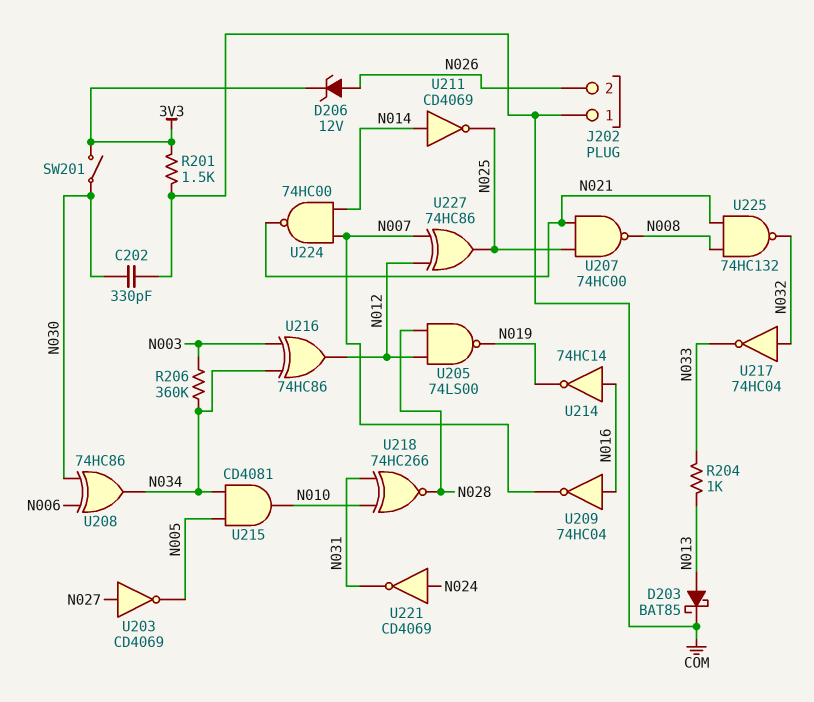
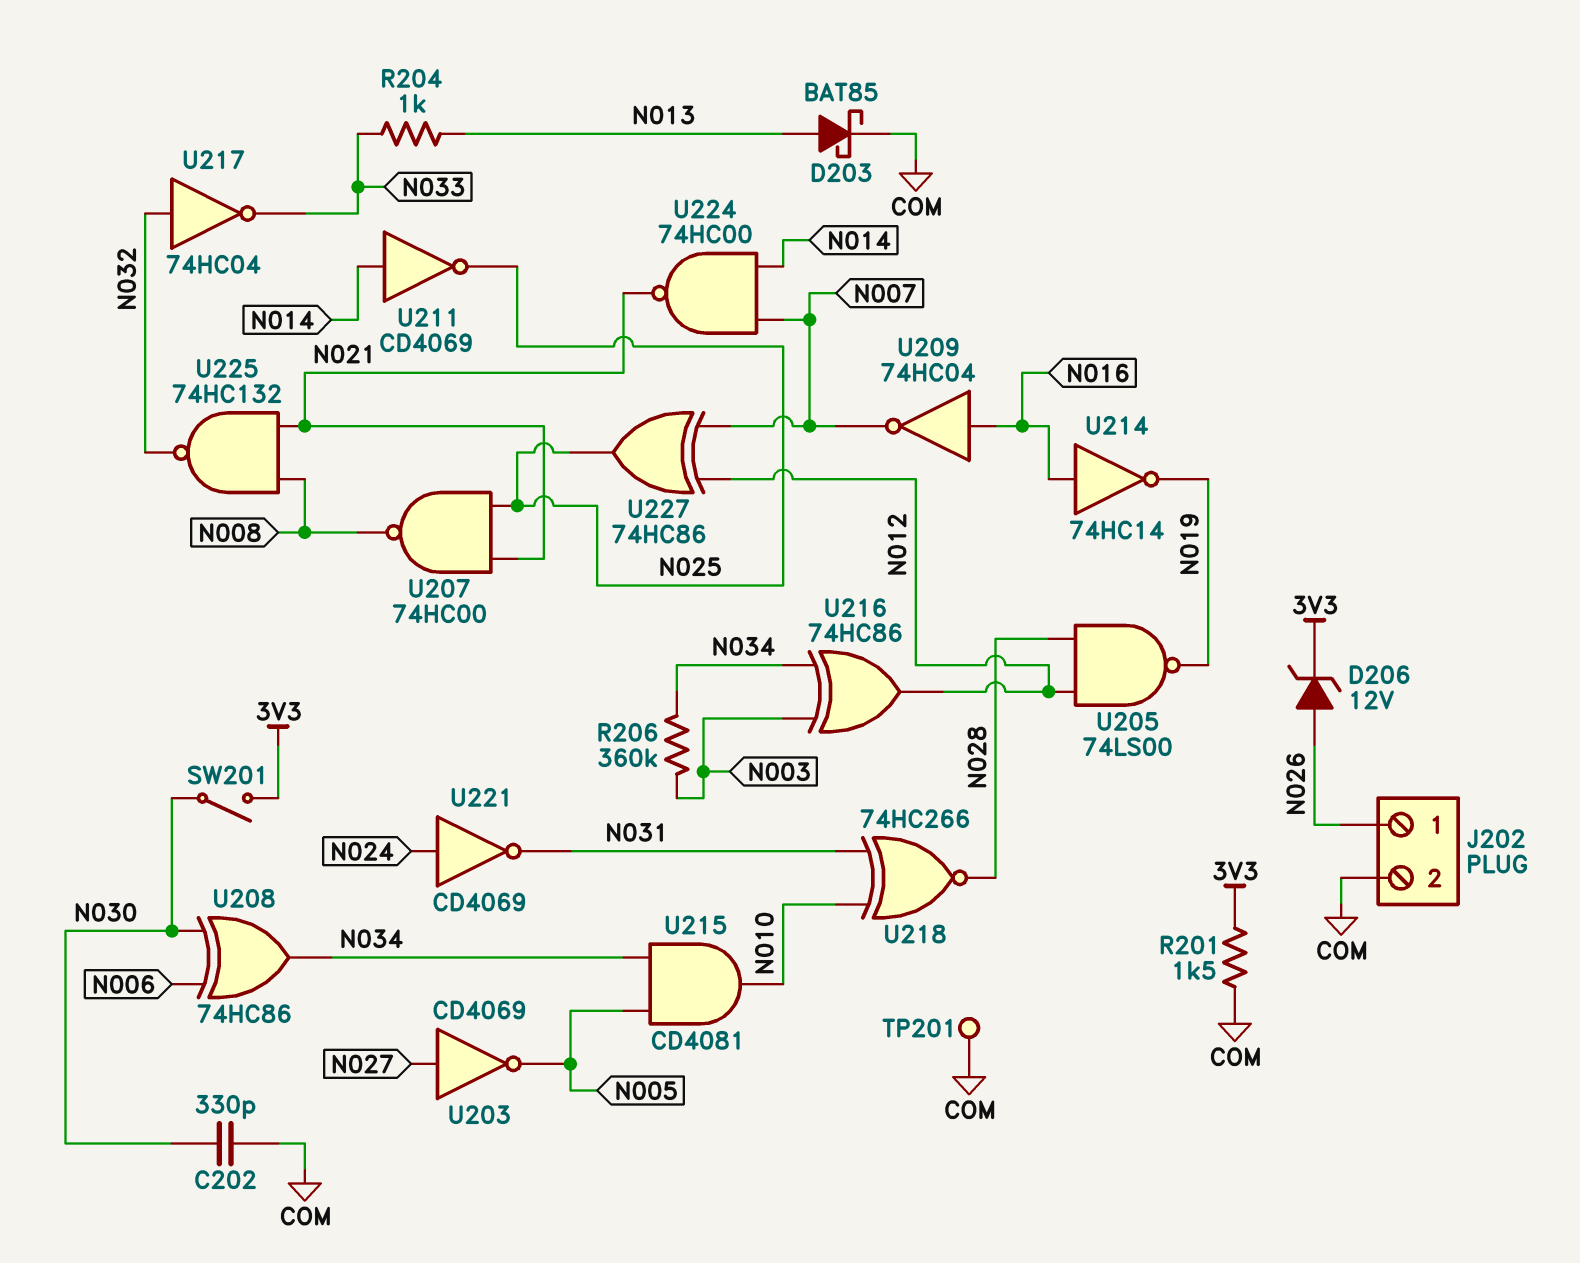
J202 pin 1: COM -> N026
J202 pin 2: N026 -> COM
TP201: none -> test point (COM)

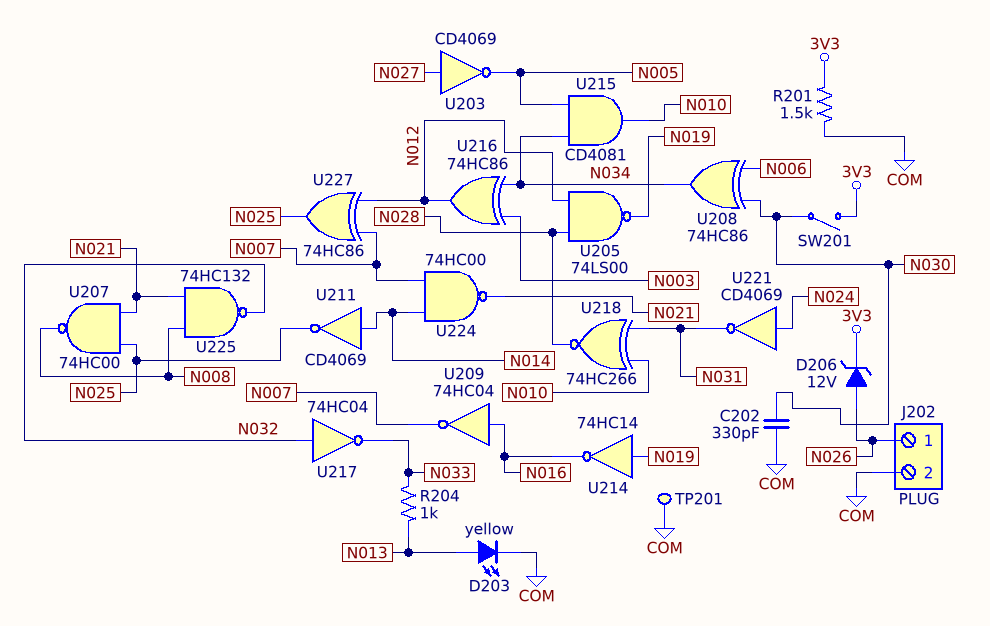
D203: schottky BAT85 (A N013, K COM) -> LED yellow (A N013, K COM)
R206: 360k (N003, N034) -> none
U214: NOT 74HC14 (in N016, out N019) -> NOT 74HC14 (in N019, out N016)

